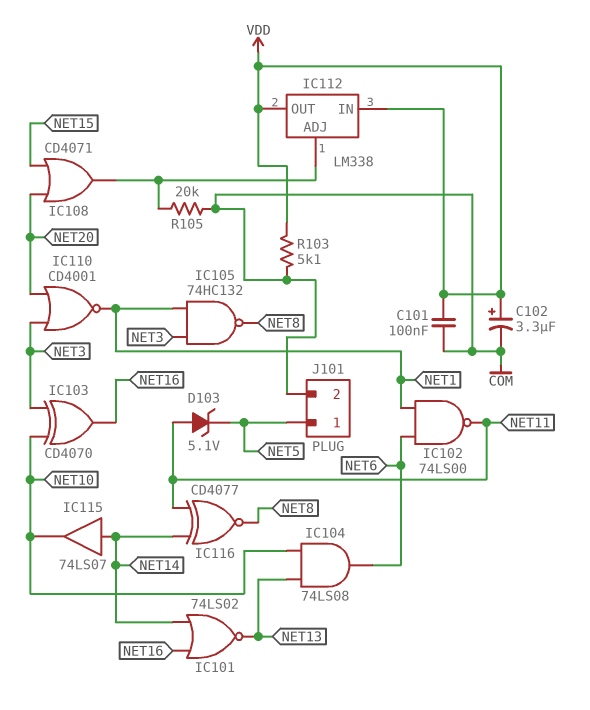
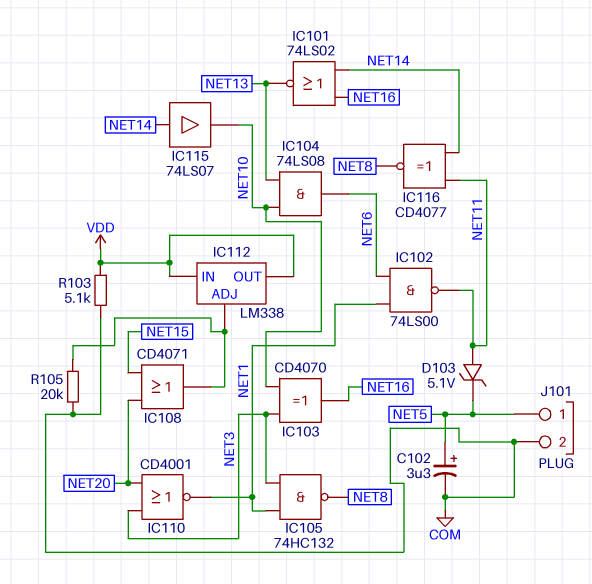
C101: 100nF (COM, VDD) -> none
C102: 3.3uF (plus VDD, minus COM) -> 3.3uF (plus NET5, minus COM)

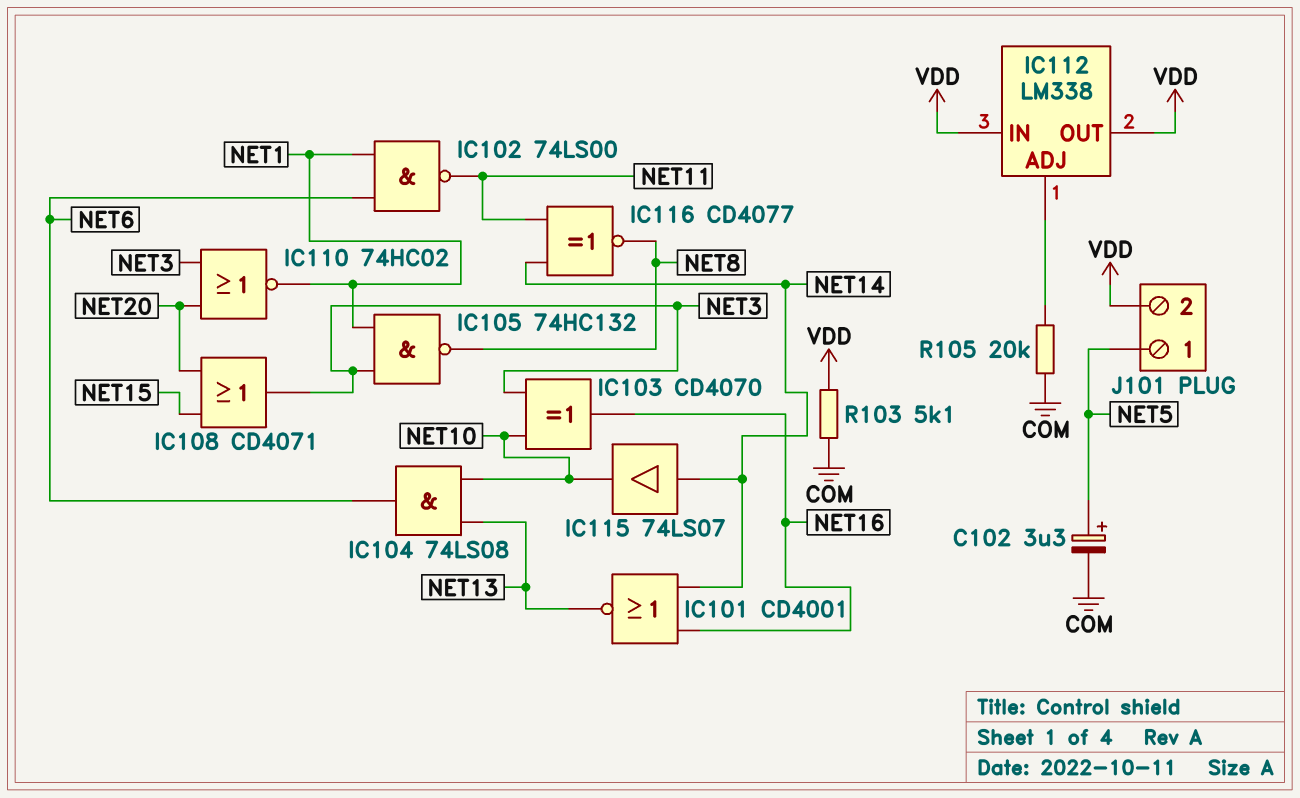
D103: zener 5.1V (A NET11, K NET5) -> none
IC101: NOR 74LS02 (in NET14, in NET16, out NET13) -> NOR CD4001 (in NET14, in NET16, out NET13)
IC108: OR CD4071 (in NET15, in NET20, out IC112/ADJ) -> OR CD4071 (in NET15, in NET20, out NET3)
IC110: NOR CD4001 (in NET3, in NET20, out NET1) -> NOR 74HC02 (in NET3, in NET20, out NET1)
J101 pin 2: COM -> VDD

